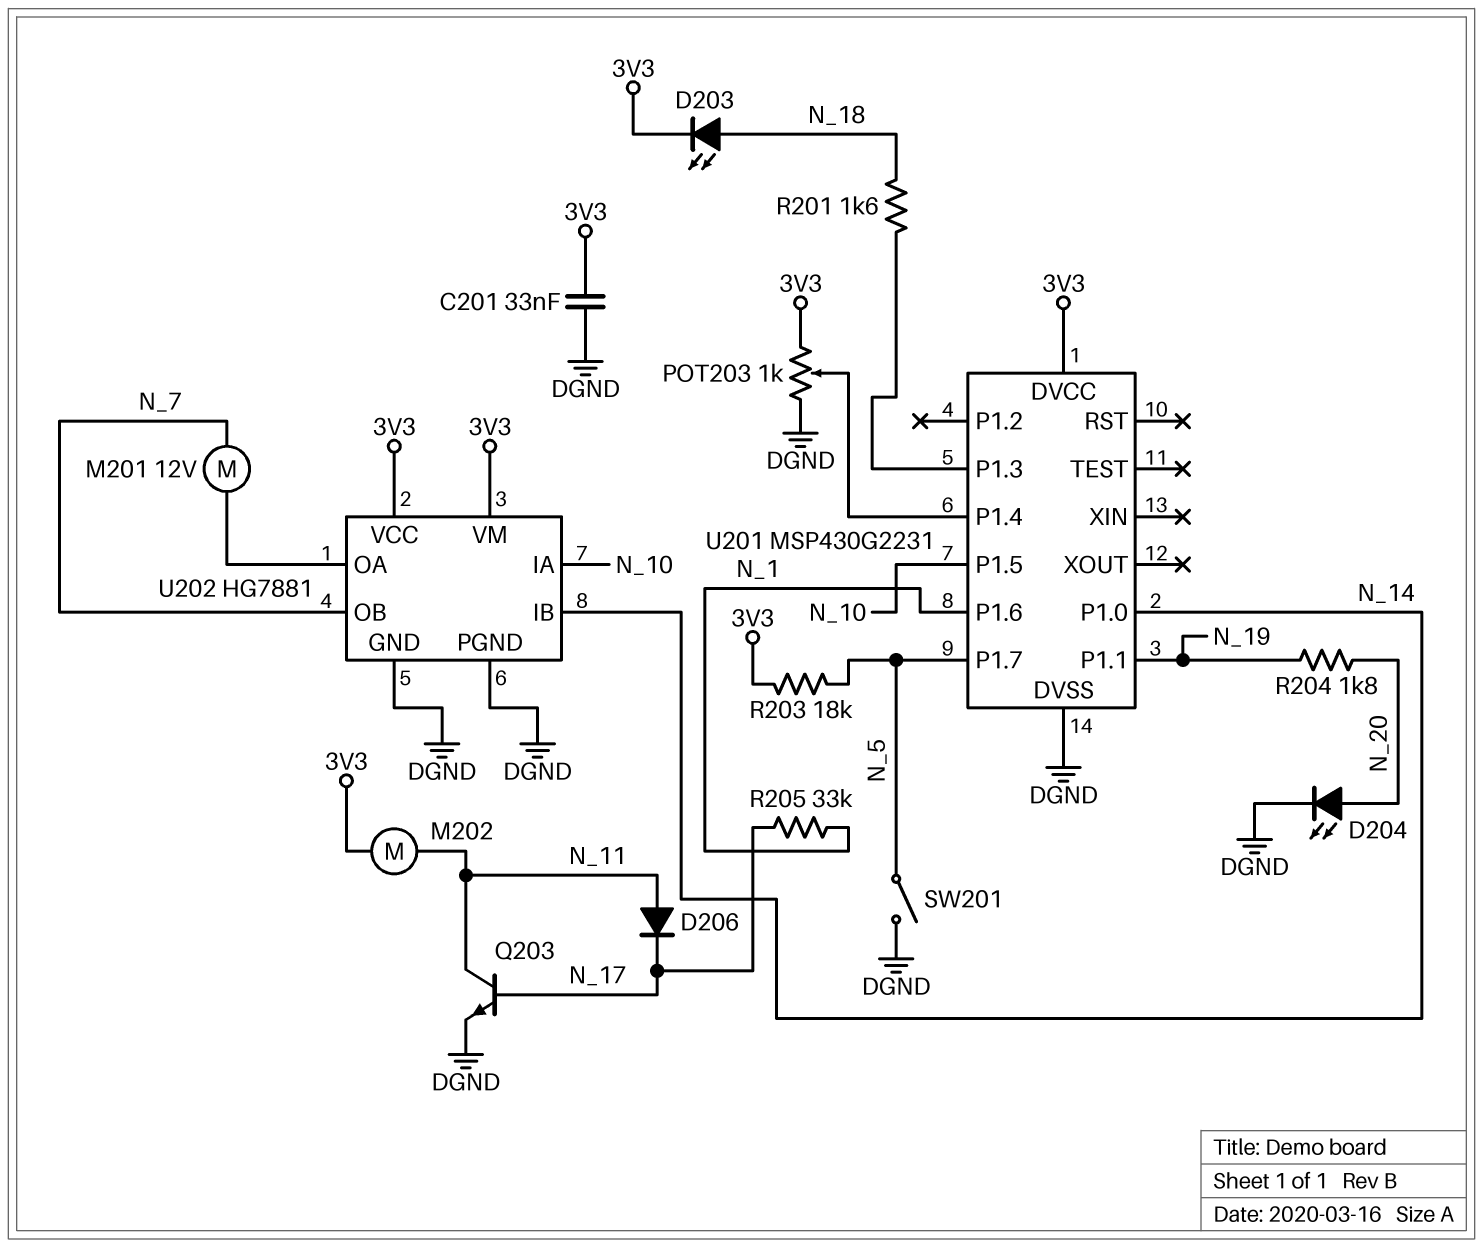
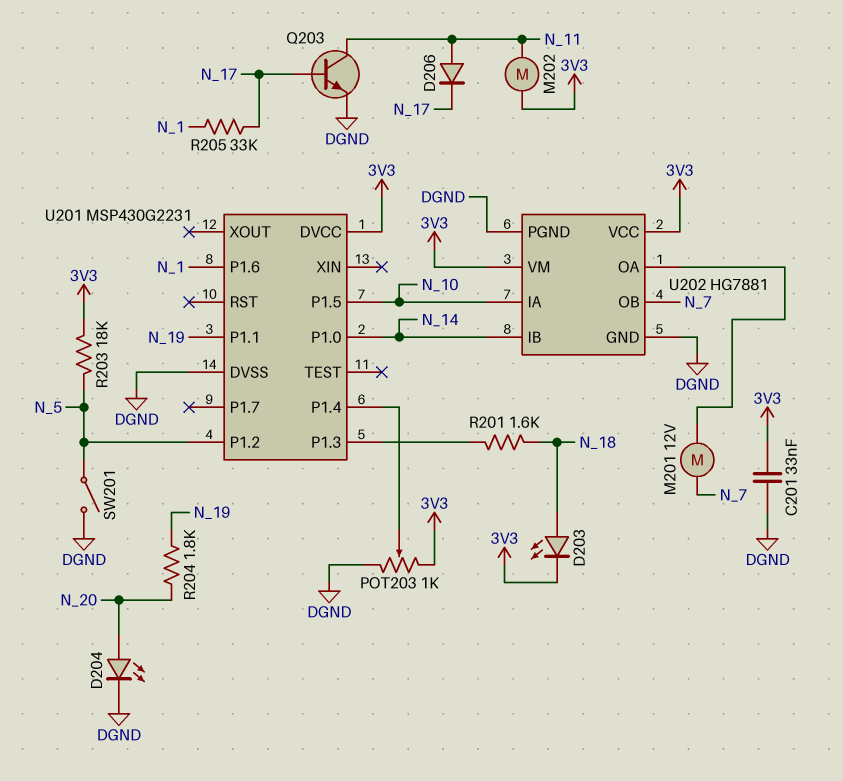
U201 pin P1.2: none -> N_5
U201 pin P1.7: N_5 -> none

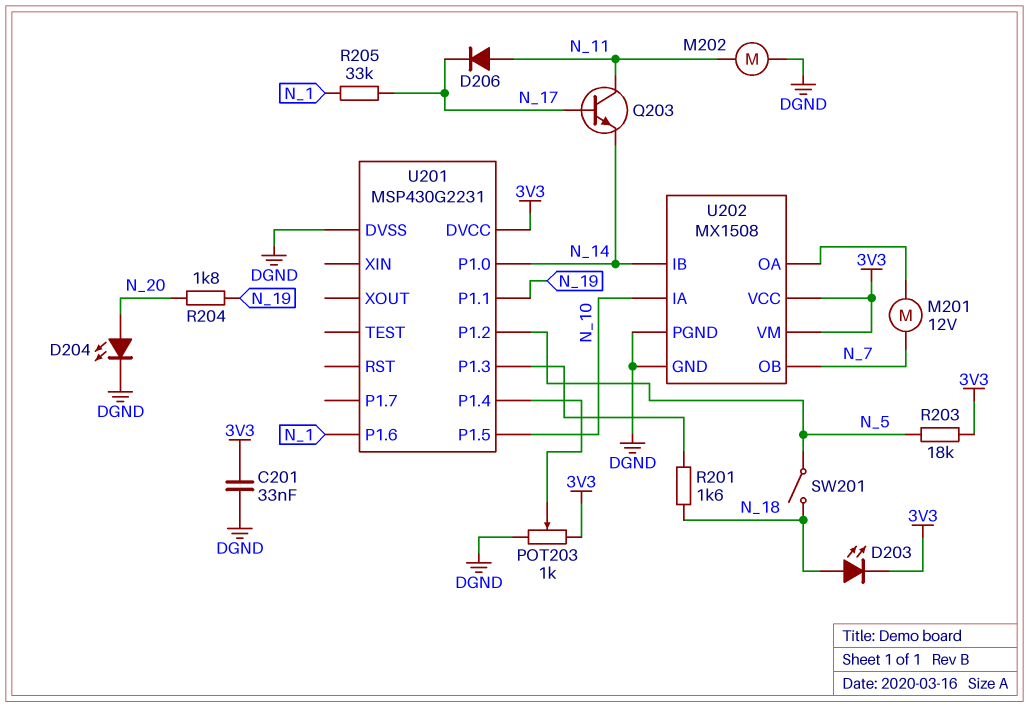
M202: motor (3V3, N_11) -> motor (DGND, N_11)
Q203: NPN (B N_17, C N_11, E DGND) -> NPN (B N_17, C N_11, E N_14)
SW201: switch (DGND, N_5) -> switch (N_5, N_18)
U202: HG7881 -> MX1508

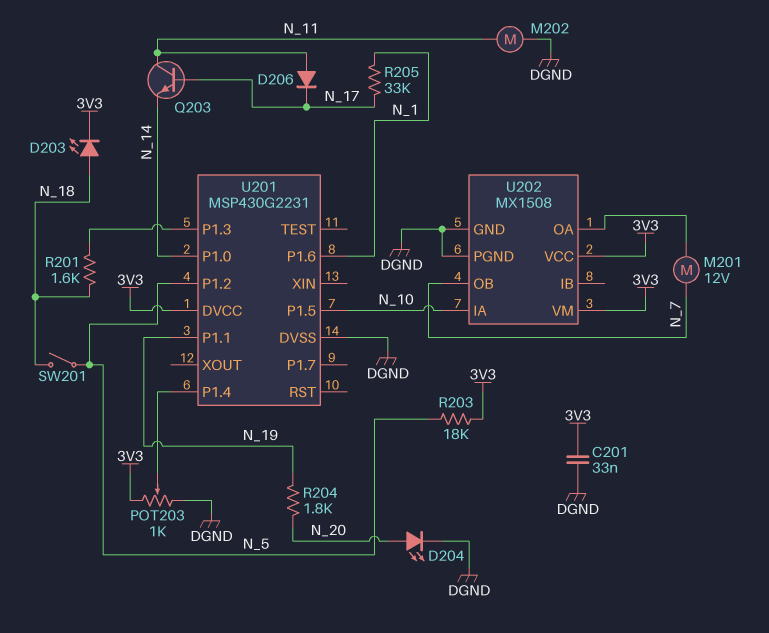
U202 pin IB: N_14 -> none

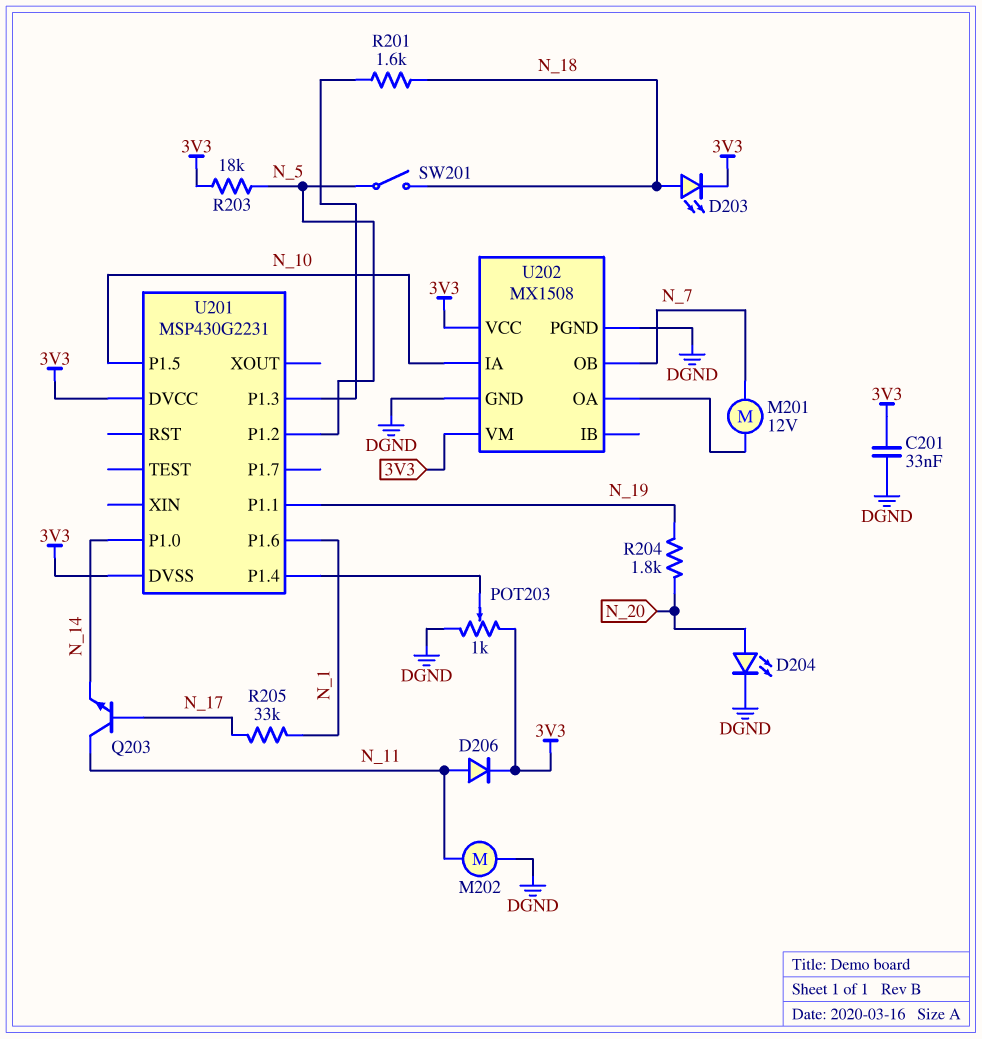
D206: diode (A N_11, K N_17) -> diode (A N_11, K 3V3)
U201 pin DVSS: DGND -> 3V3

